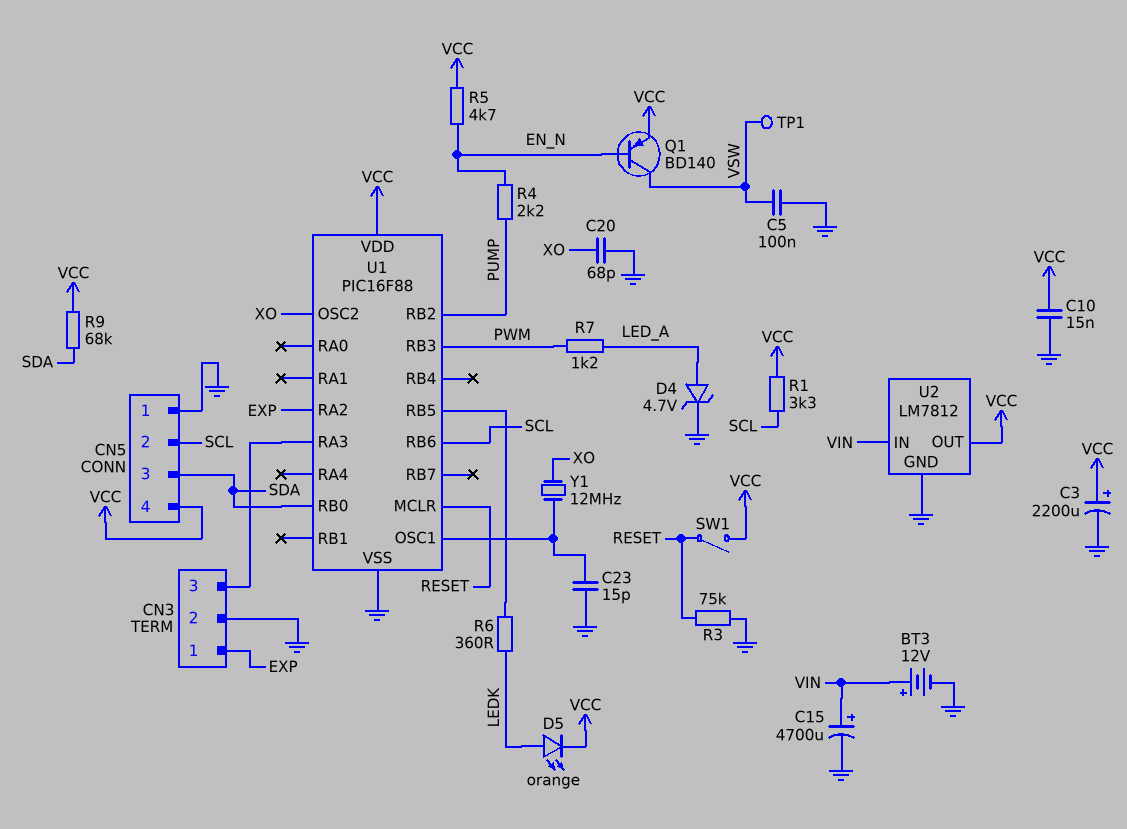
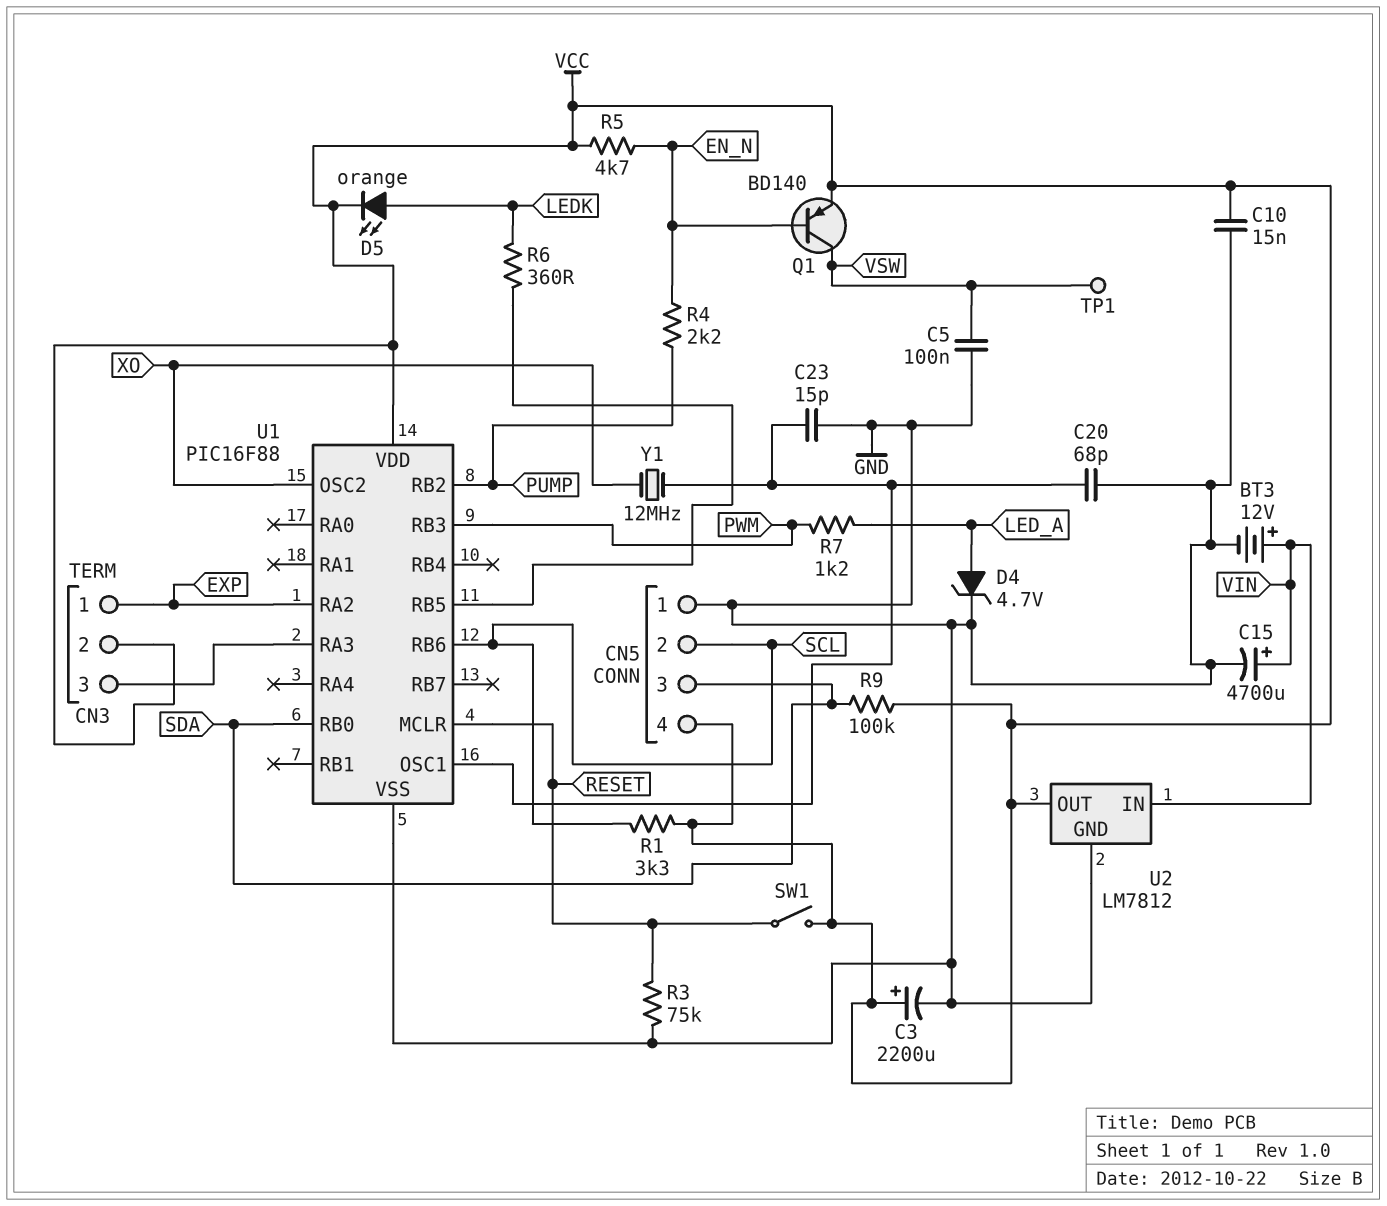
C20: 68pF (GND, XO) -> 68pF (GND, U1/OSC1)
CN3 pin 2: GND -> VCC
R9: 68k (SDA, VCC) -> 100k (SDA, VCC)

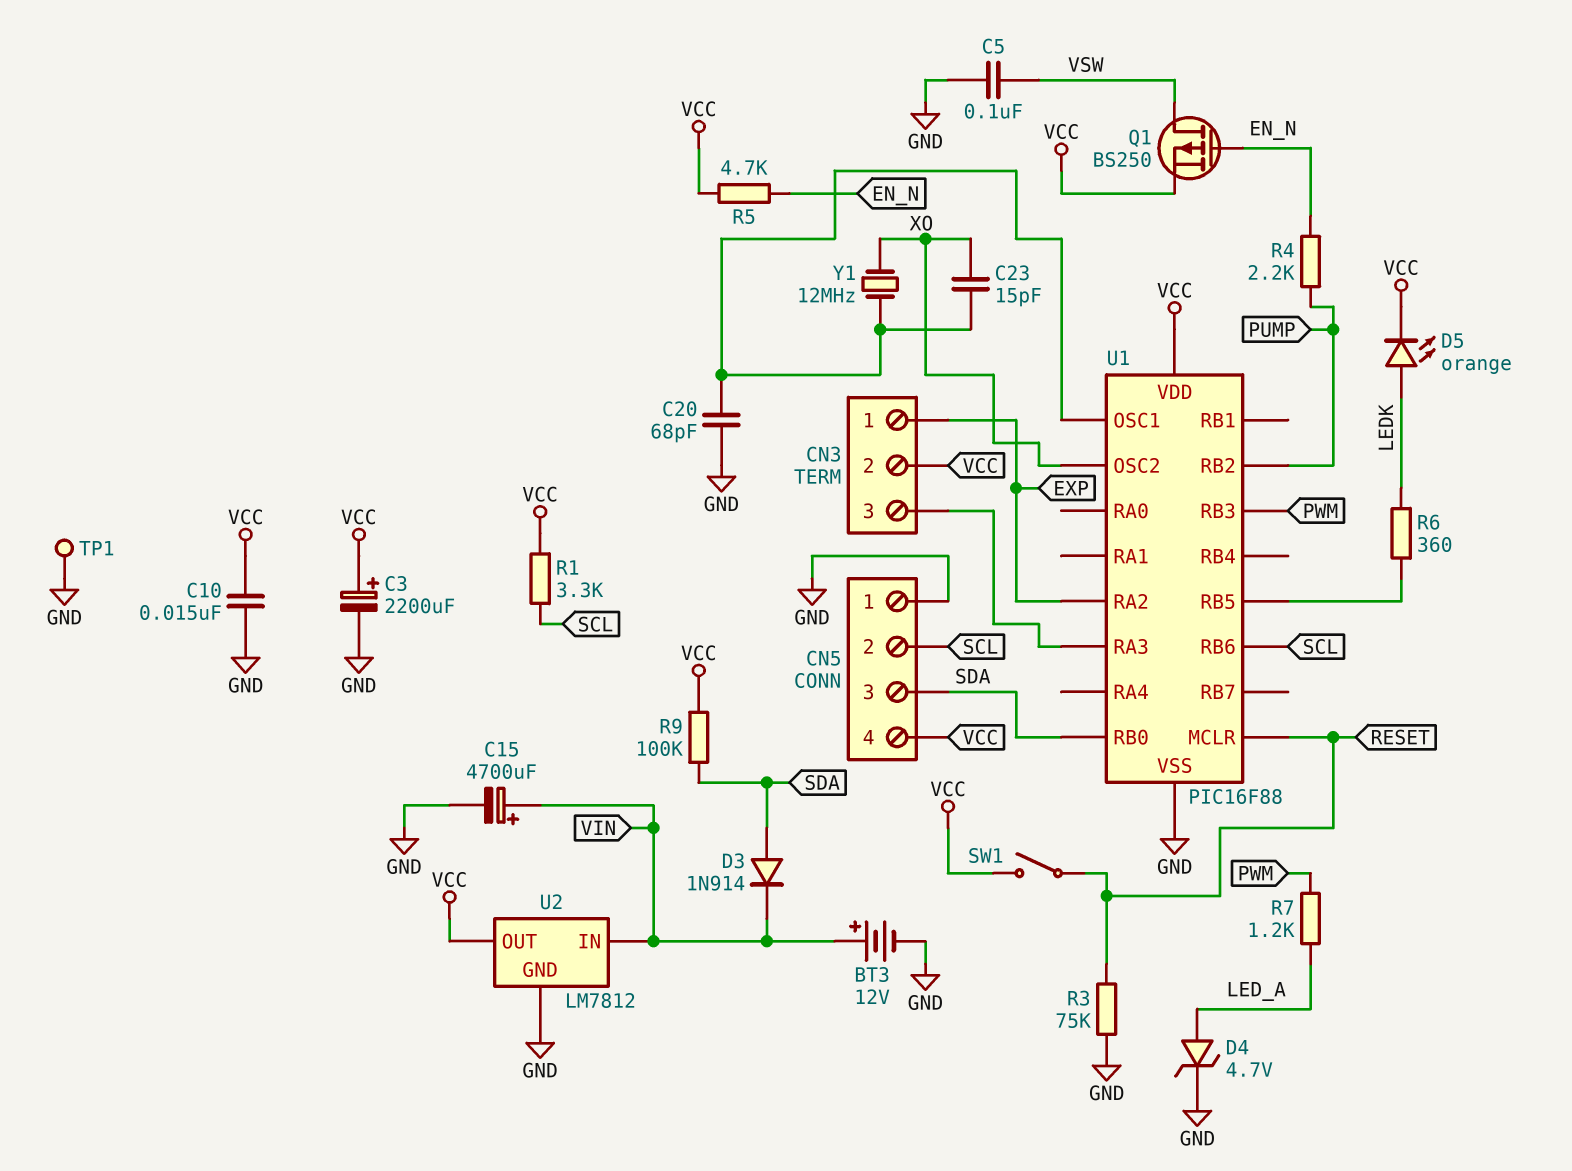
C23: 15pF (GND, U1/OSC1) -> 15pF (U1/OSC1, XO)
D3: none -> diode 1N914 (A SDA, K VIN)
Q1: PNP BD140 (B EN_N, C VSW, E VCC) -> PMOS BS250 (G EN_N, D VSW, S VCC)
TP1: test point (VSW) -> test point (GND)

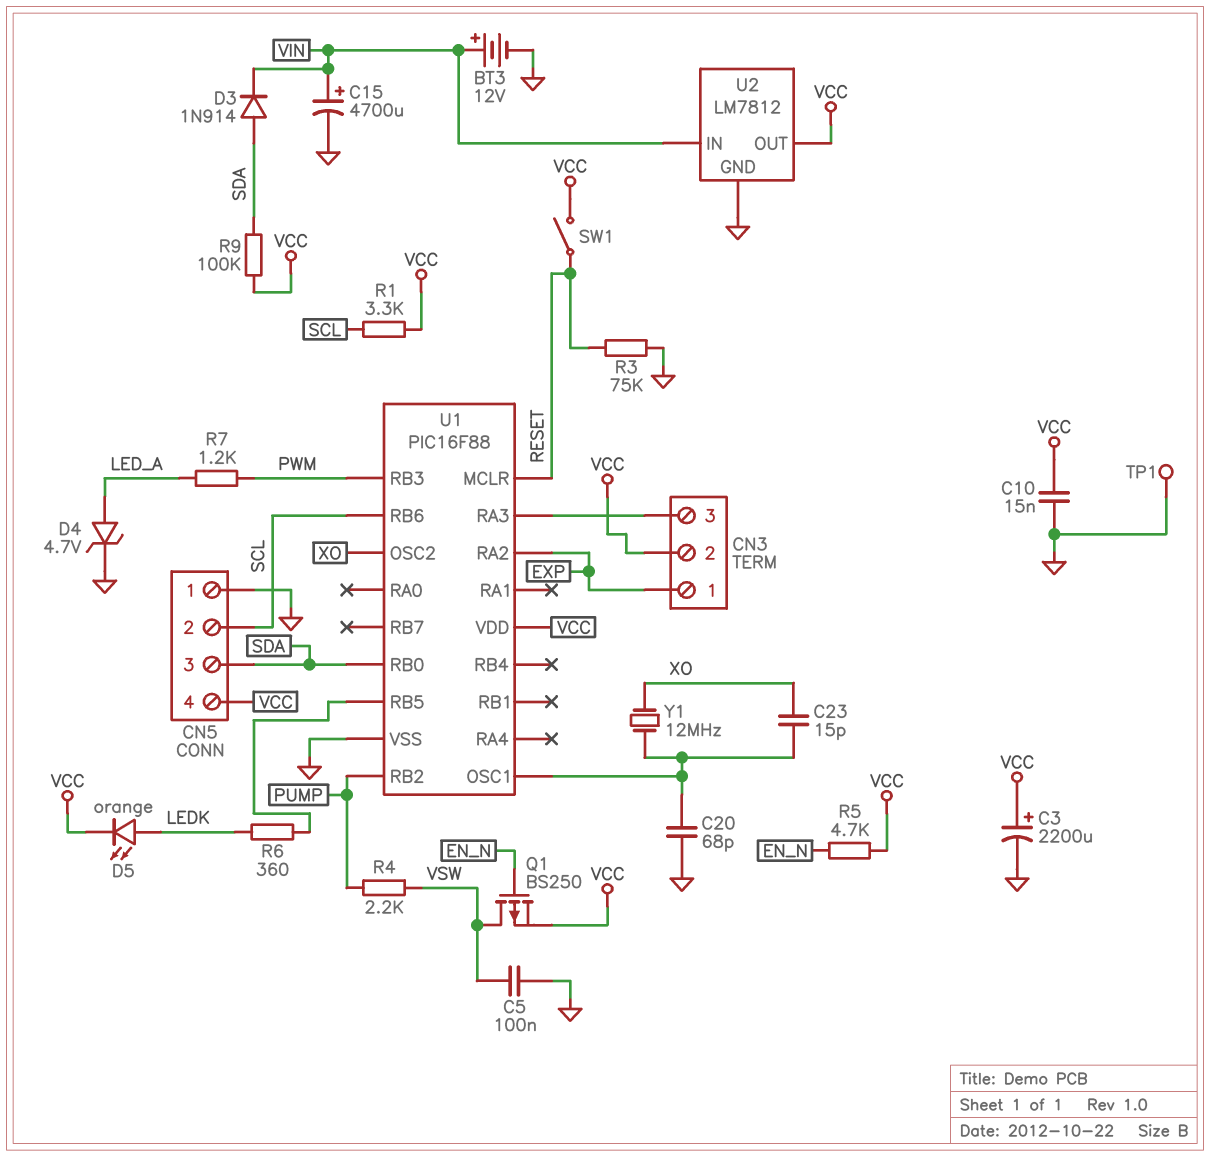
R4: 2.2k (EN_N, PUMP) -> 2.2k (PUMP, VSW)

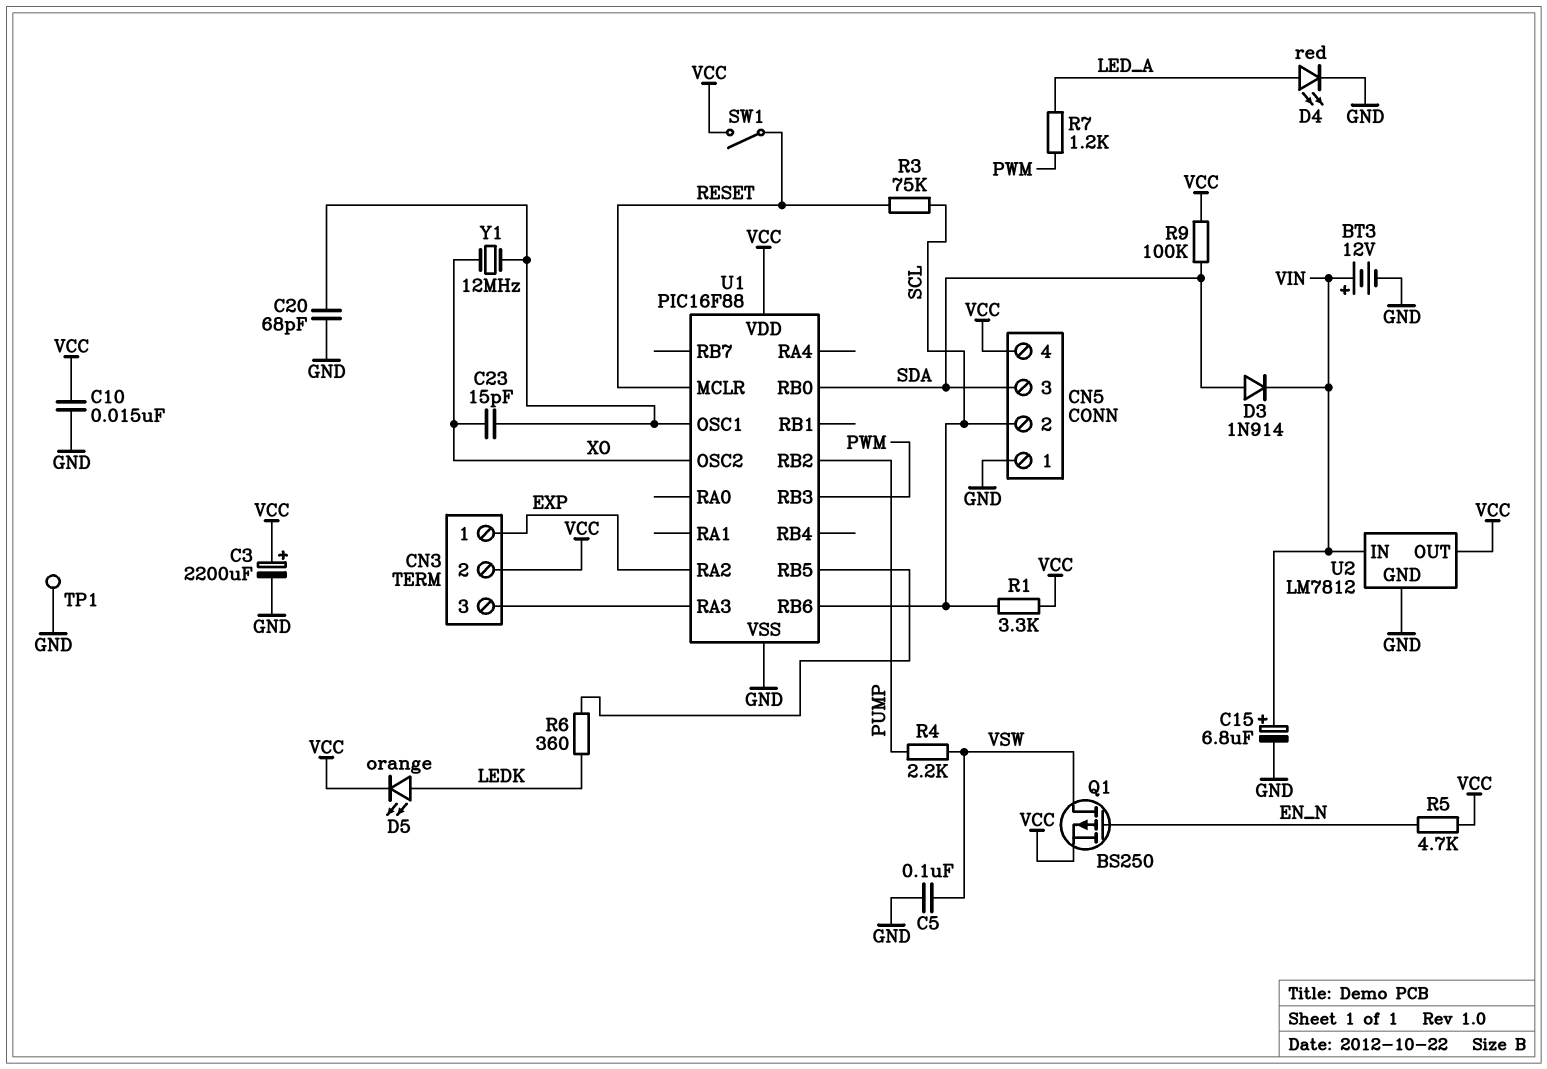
C15: 4700uF (plus VIN, minus GND) -> 6.8uF (plus VIN, minus GND)
D4: zener 4.7V (A LED_A, K GND) -> LED red (A LED_A, K GND)
R3: 75k (GND, RESET) -> 75k (RESET, SCL)

